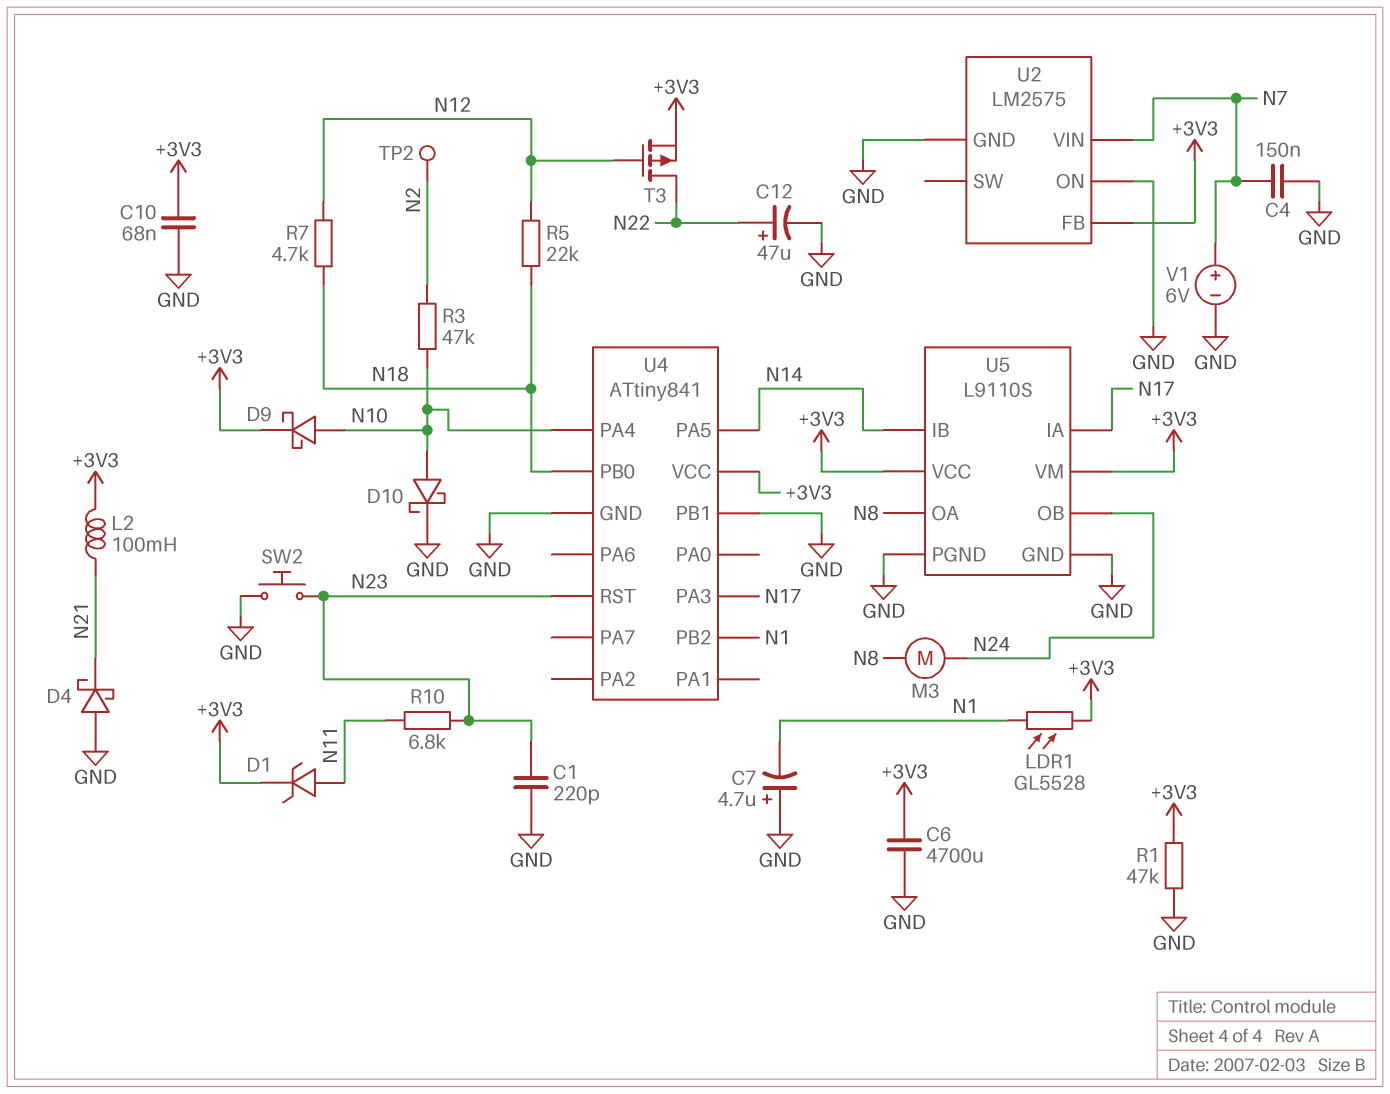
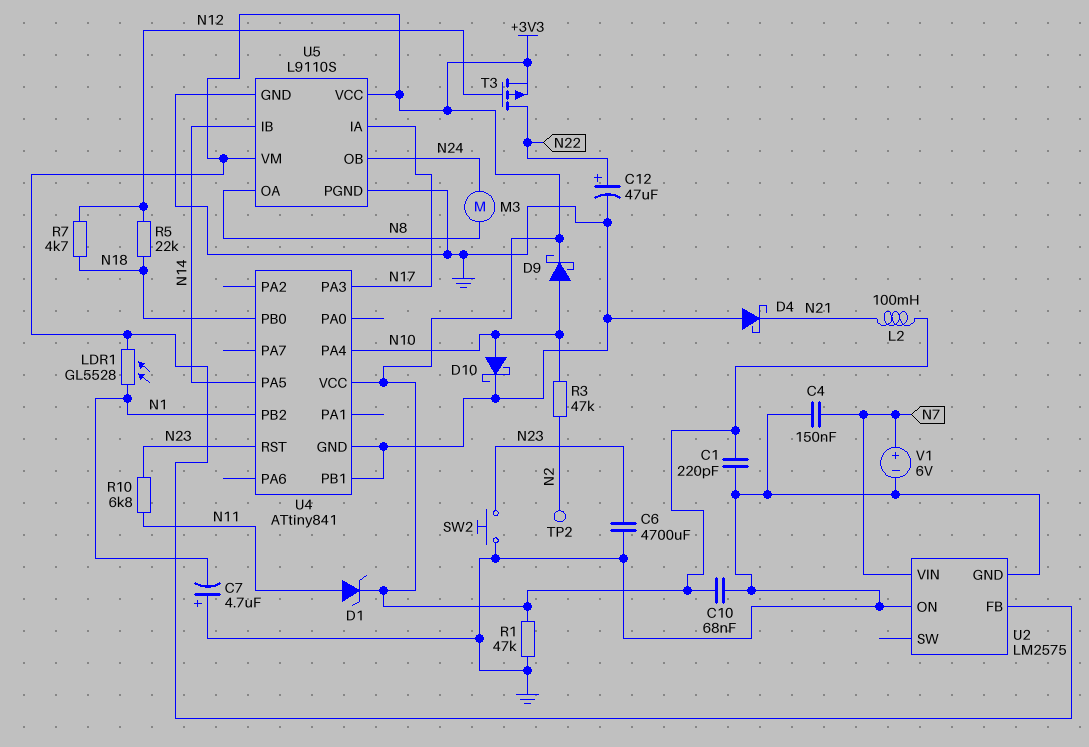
C1: 220pF (GND, N23) -> 220pF (+3V3, GND)
C6: 4700uF (+3V3, GND) -> 4700uF (GND, N23)

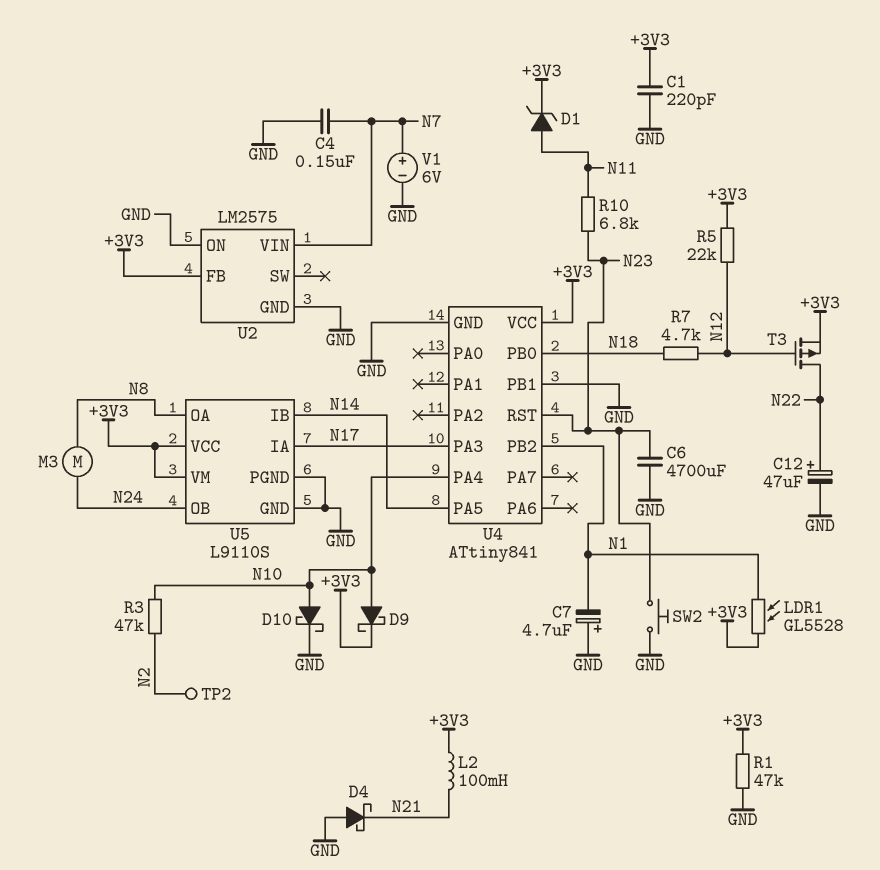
C10: 68nF (+3V3, GND) -> none
R5: 22k (N12, N18) -> 22k (+3V3, N12)

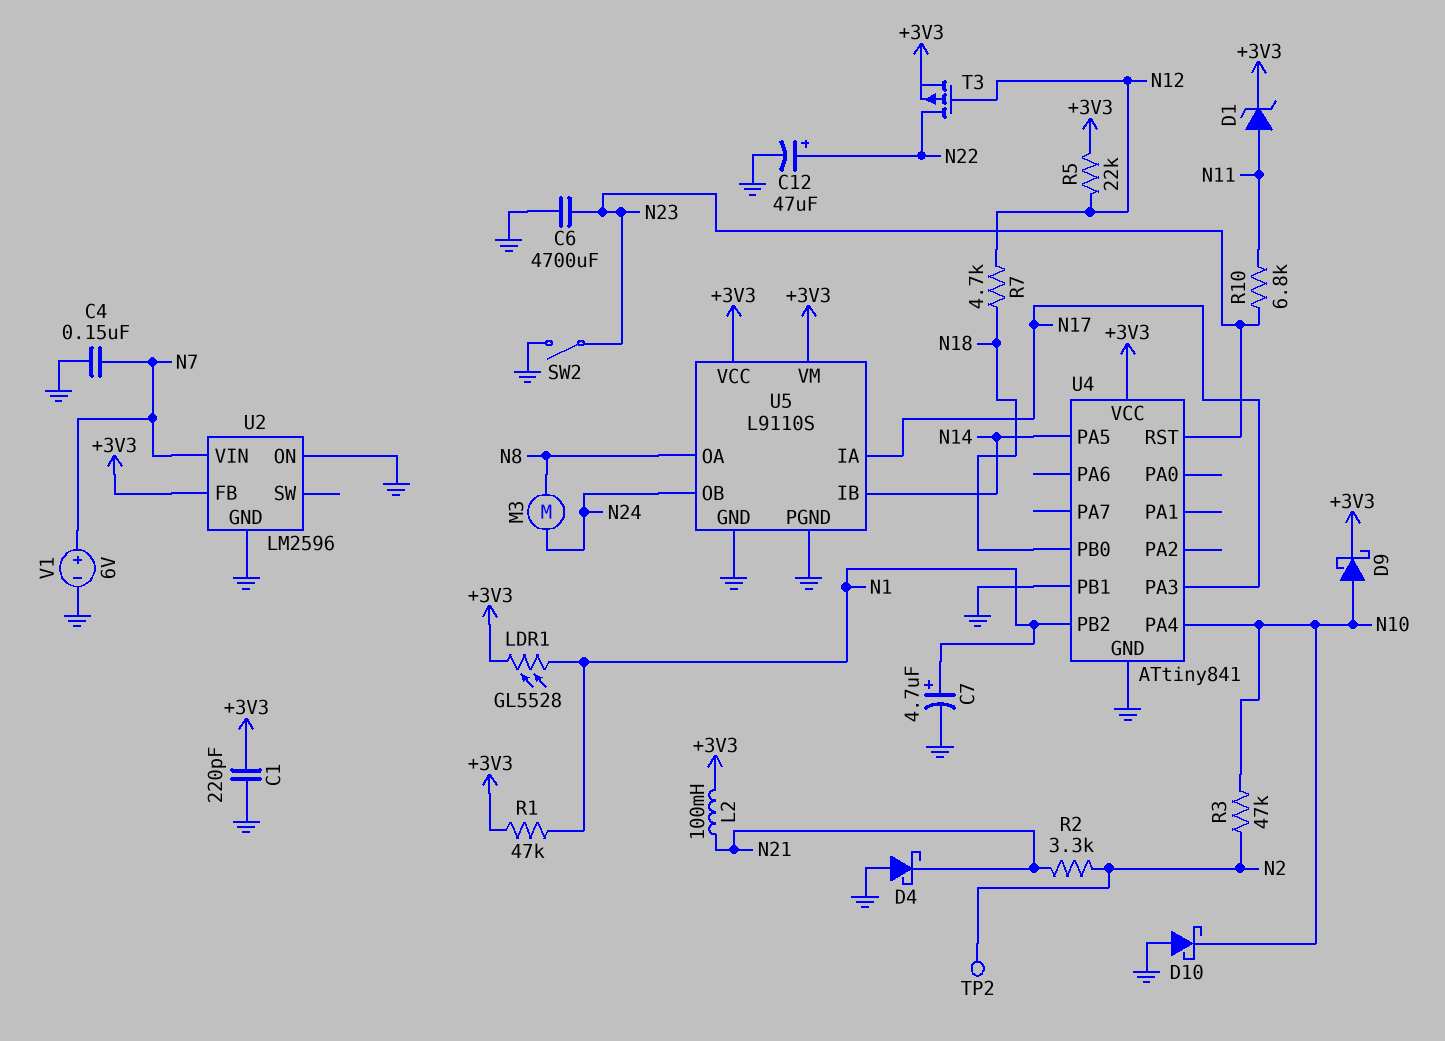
C7: 4.7uF (plus GND, minus N1) -> 4.7uF (plus N1, minus GND)
D10: schottky (A N10, K GND) -> schottky (A GND, K N10)
R1: 47k (+3V3, GND) -> 47k (+3V3, N1)
R2: none -> 3.3k (N2, N21)
SW2: button (GND, N23) -> switch (GND, N23)
U2: LM2575 -> LM2596

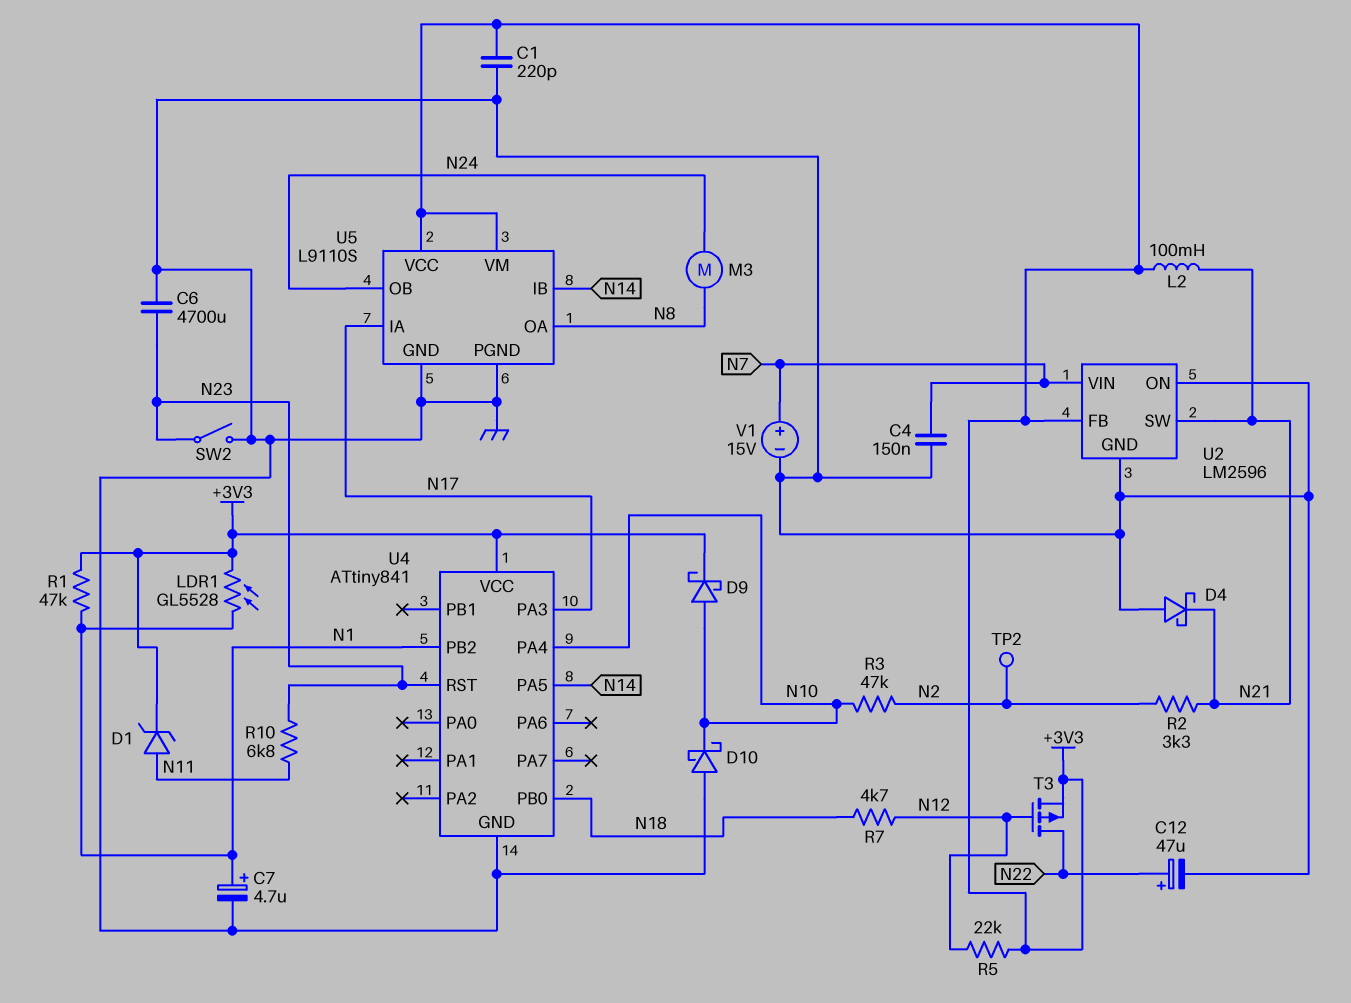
U2 pin SW: none -> N21
U4 pin PB1: GND -> none
V1: 6V (plus N7, minus GND) -> 15V (plus N7, minus GND)

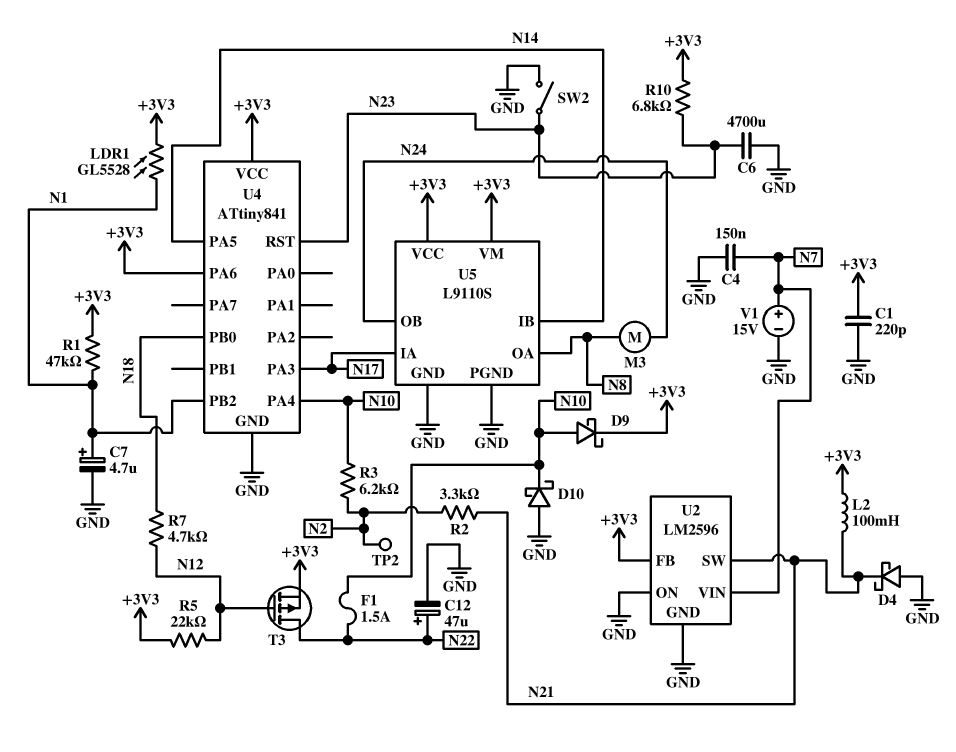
D1: zener (A N11, K +3V3) -> none
F1: none -> 1.5A (N10, N22)
R3: 47k (N2, N10) -> 6.2k (N2, N10)
R10: 6.8k (N11, N23) -> 6.8k (+3V3, N23)
U4 pin PA6: none -> +3V3

